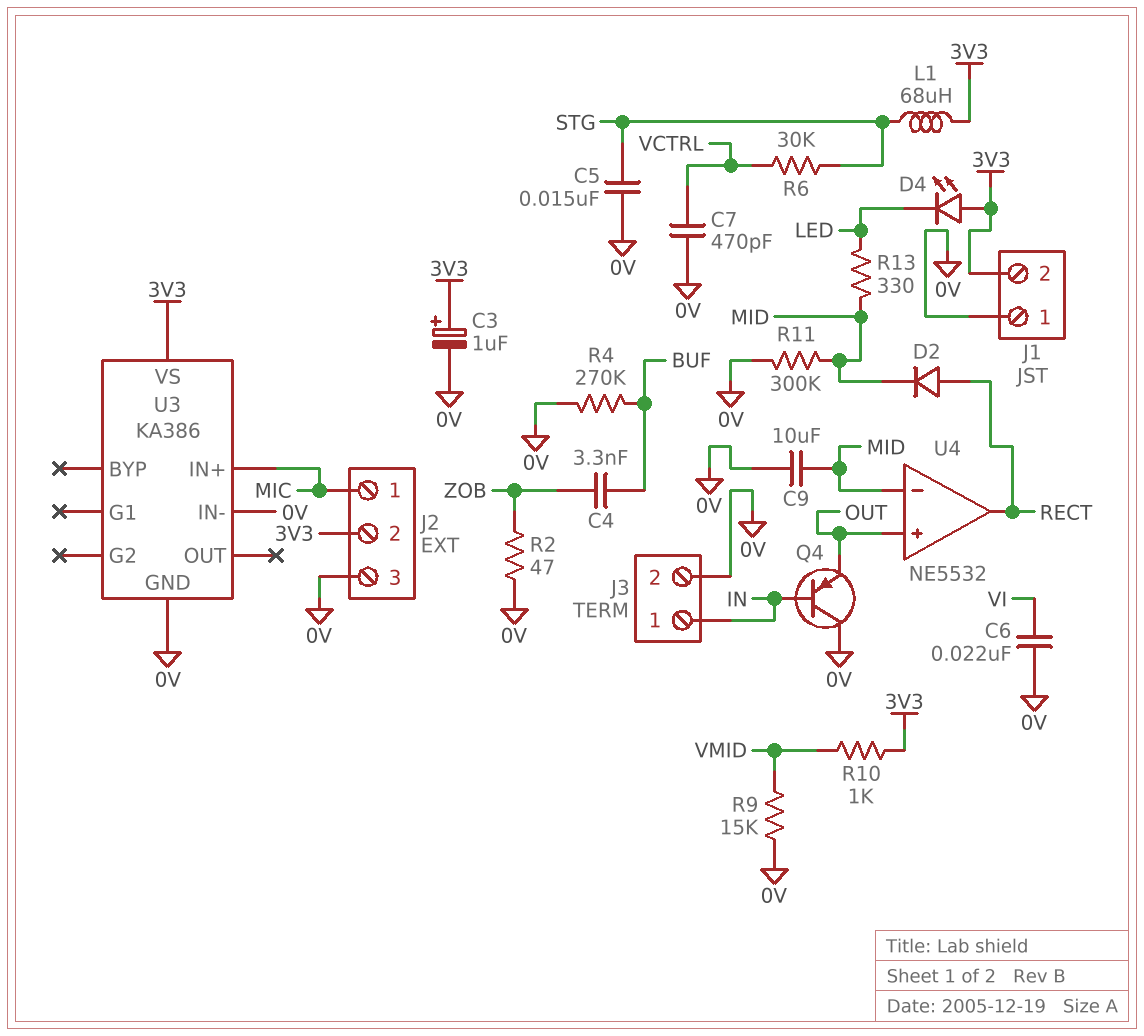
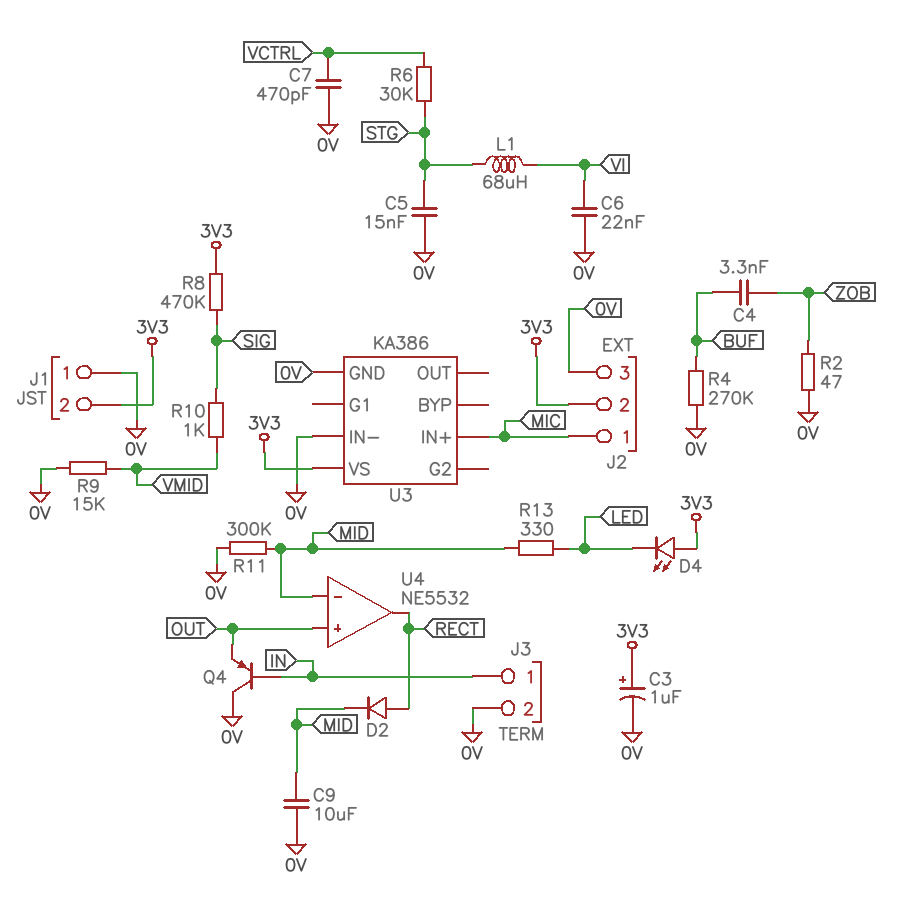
L1: 68uH (3V3, STG) -> 68uH (STG, VI)
R8: none -> 470k (3V3, SIG)
R10: 1k (3V3, VMID) -> 1k (SIG, VMID)

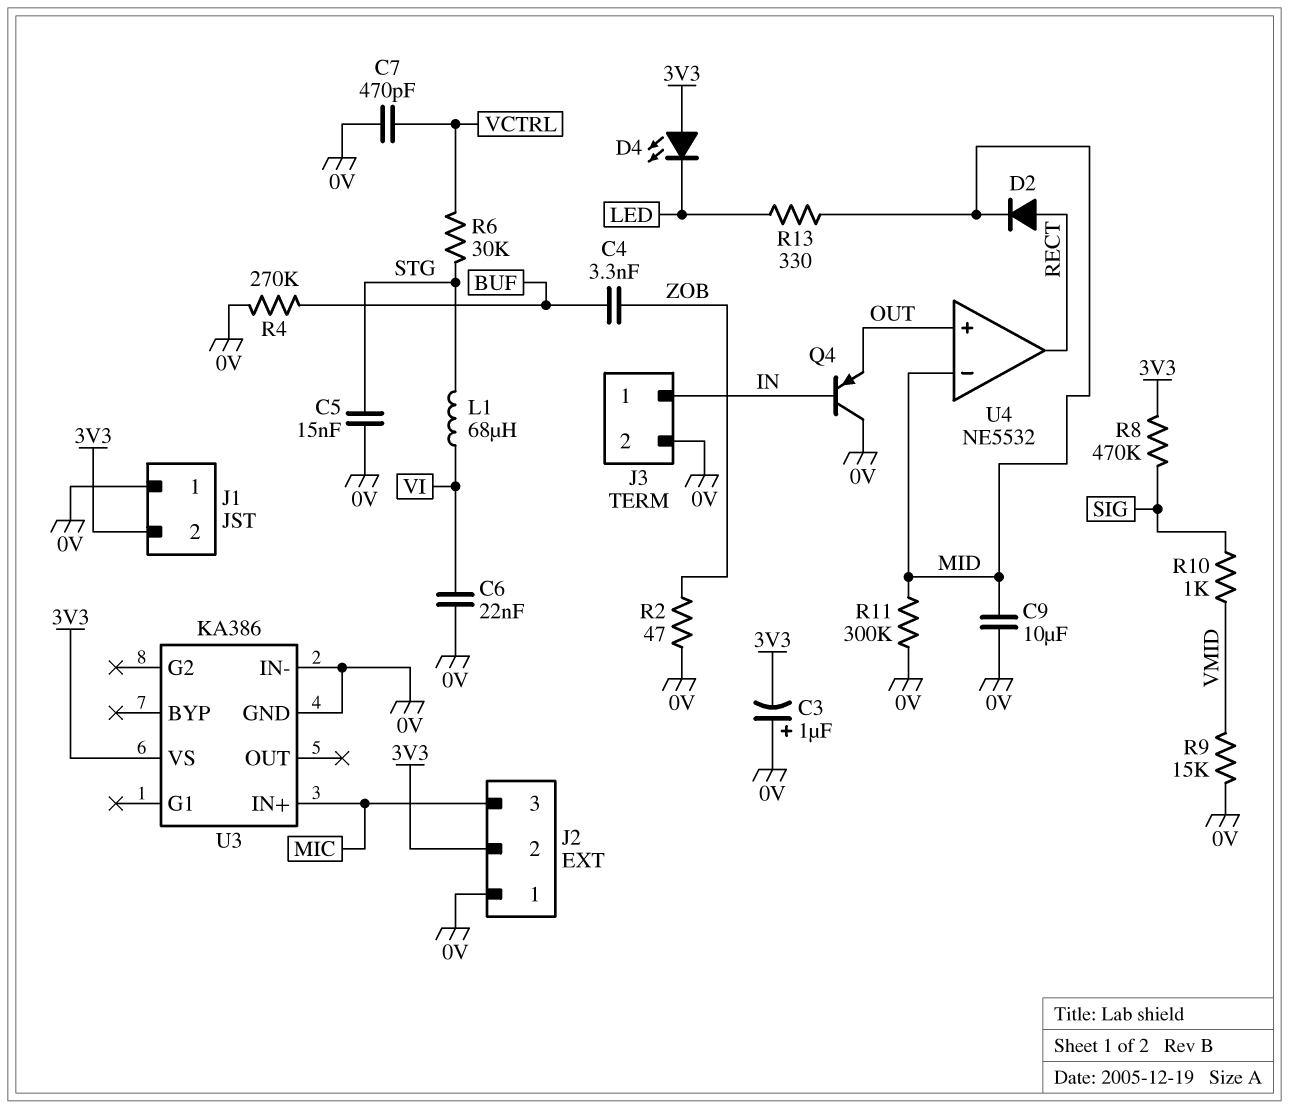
C3: 1uF (plus 3V3, minus 0V) -> 1uF (plus 0V, minus 3V3)
J2 pin 1: MIC -> 0V
J2 pin 3: 0V -> MIC

